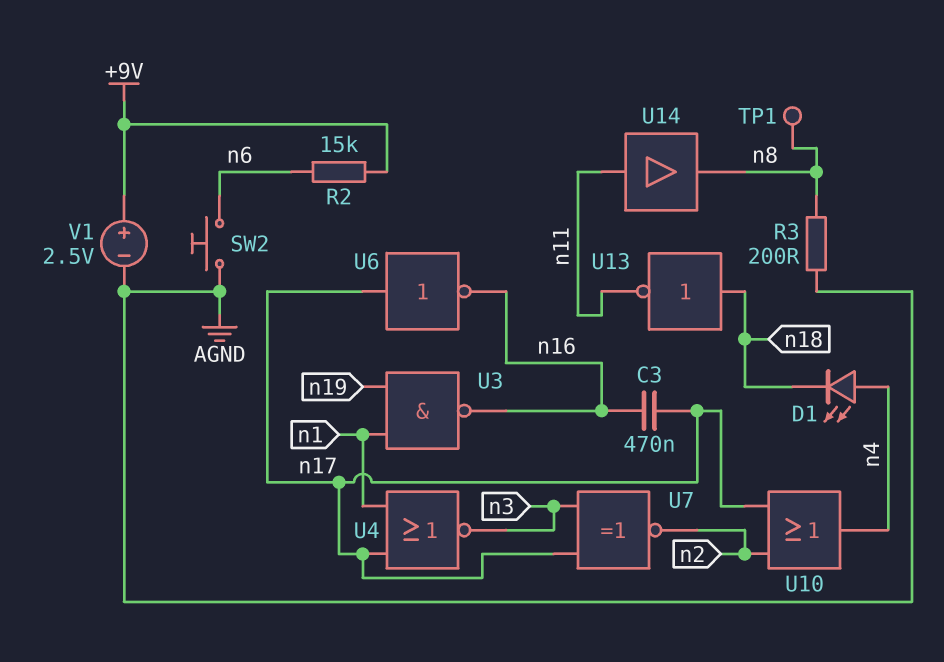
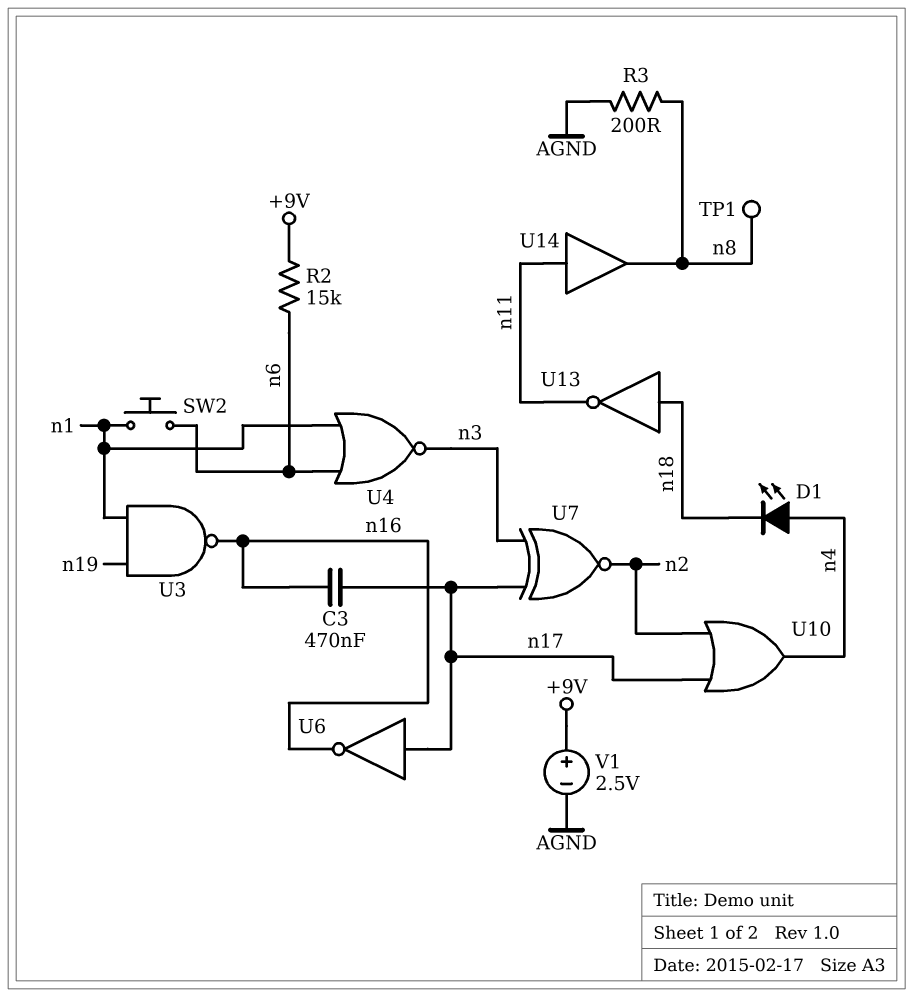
SW2: button (AGND, n6) -> button (n1, n6)
U4: NOR (in n1, in n17, out n3) -> NOR (in n1, in n6, out n3)

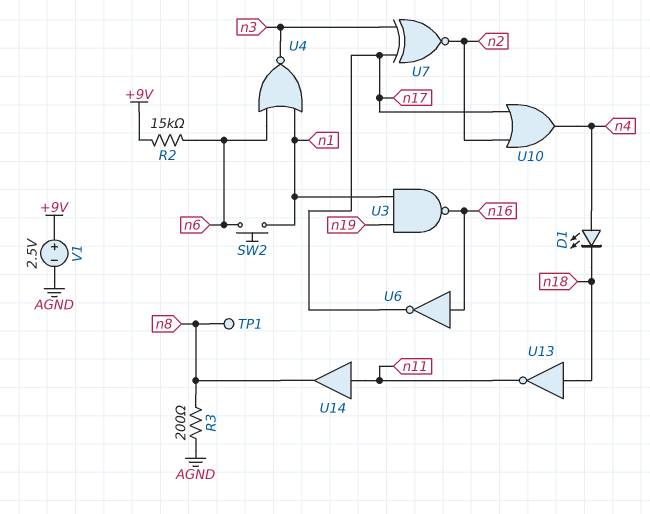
C3: 470nF (n16, n17) -> none
U6: NOT (in n17, out n16) -> NOT (in n16, out n17)

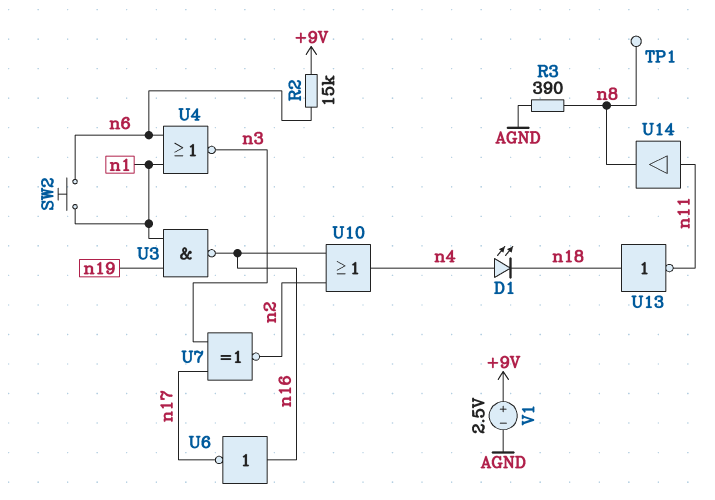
R3: 200 (AGND, n8) -> 390 (AGND, n8)
U10: OR (in n2, in n17, out n4) -> OR (in n2, in n16, out n4)

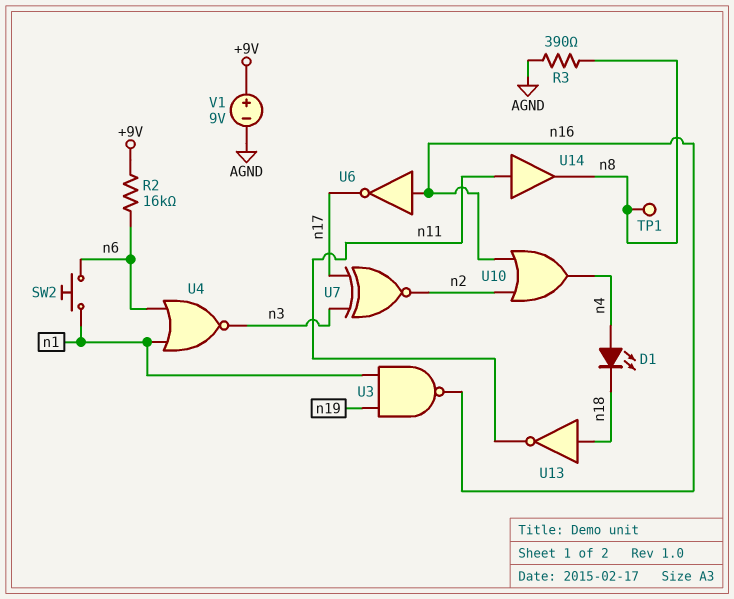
R2: 15k (+9V, n6) -> 16k (+9V, n6)
V1: 2.5V (plus +9V, minus AGND) -> 9V (plus +9V, minus AGND)

